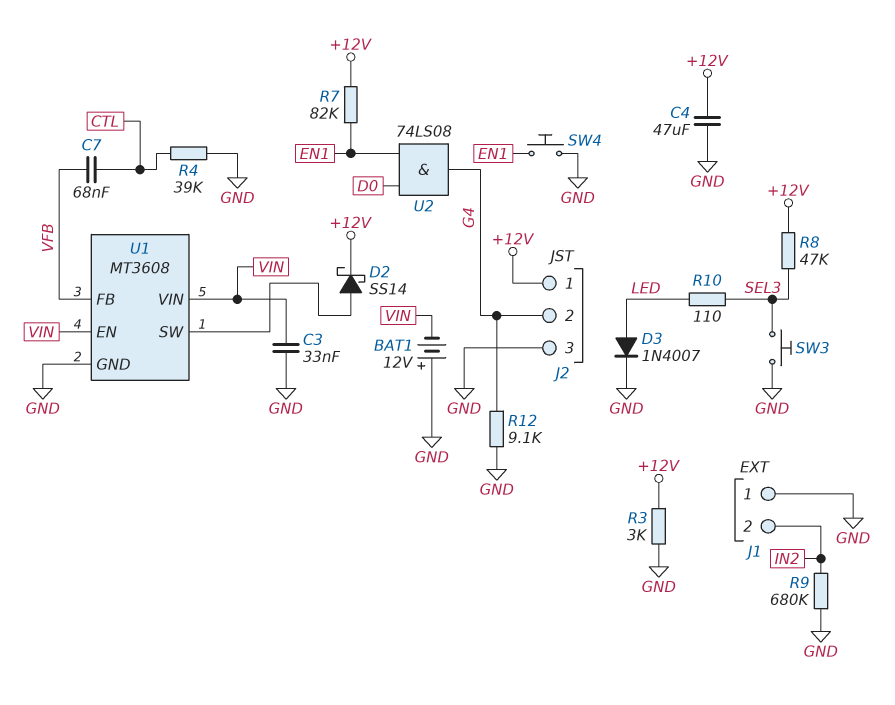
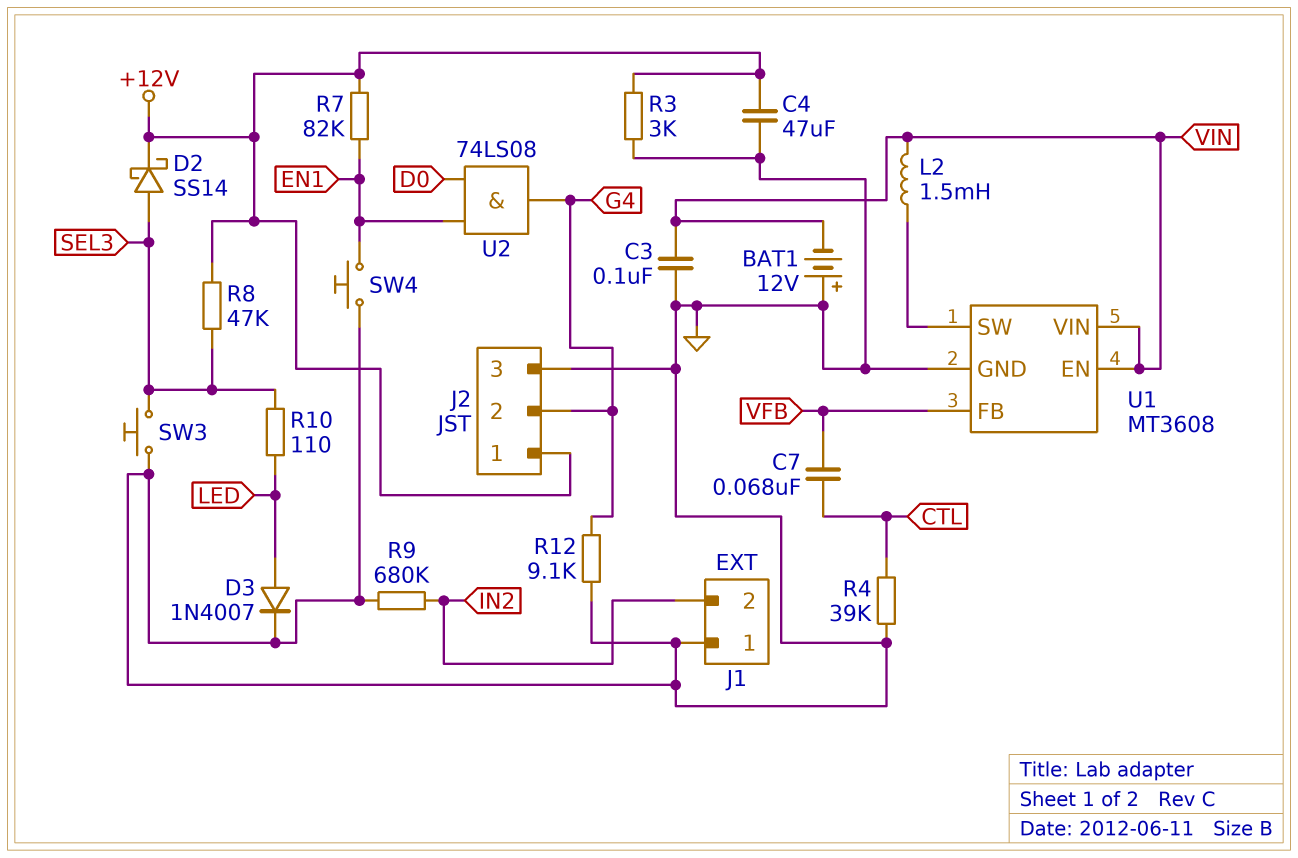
C3: 33nF (GND, VIN) -> 100nF (GND, VIN)
D2: schottky SS14 (A U1/SW, K +12V) -> schottky SS14 (A SEL3, K +12V)
L2: none -> 1.5mH (U1/SW, VIN)

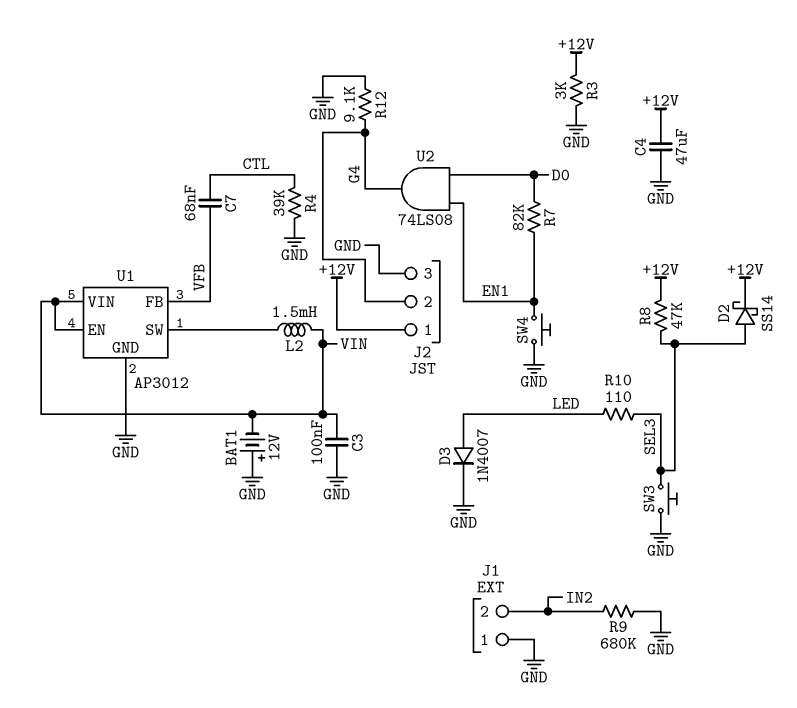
R7: 82k (+12V, EN1) -> 82k (D0, EN1)
U1: MT3608 -> AP3012

